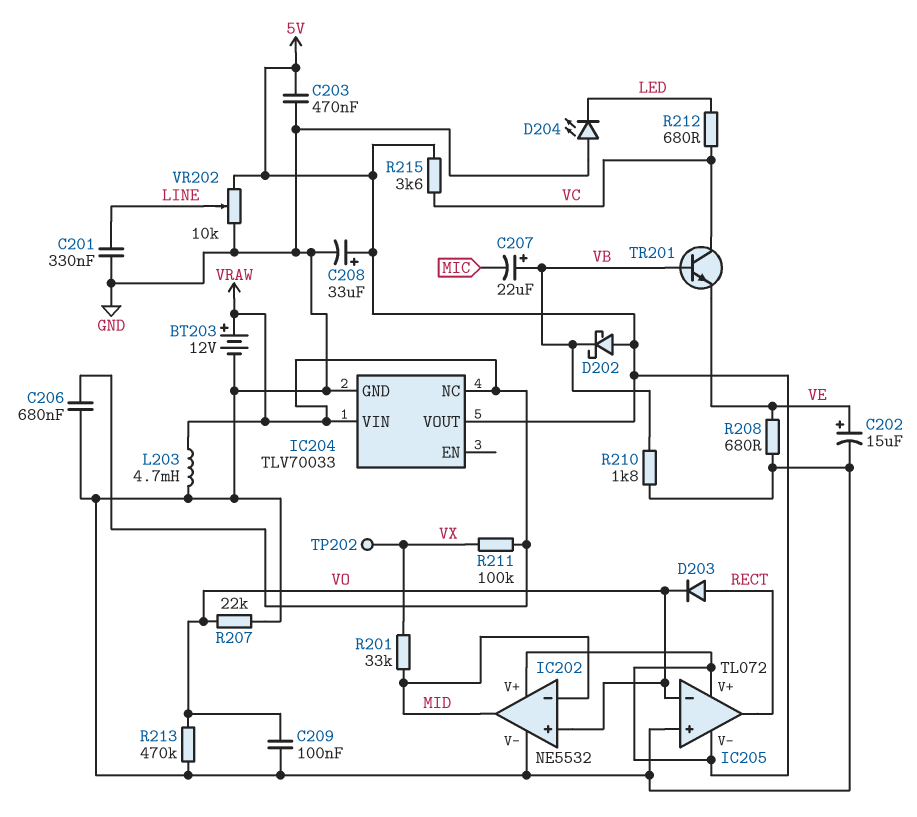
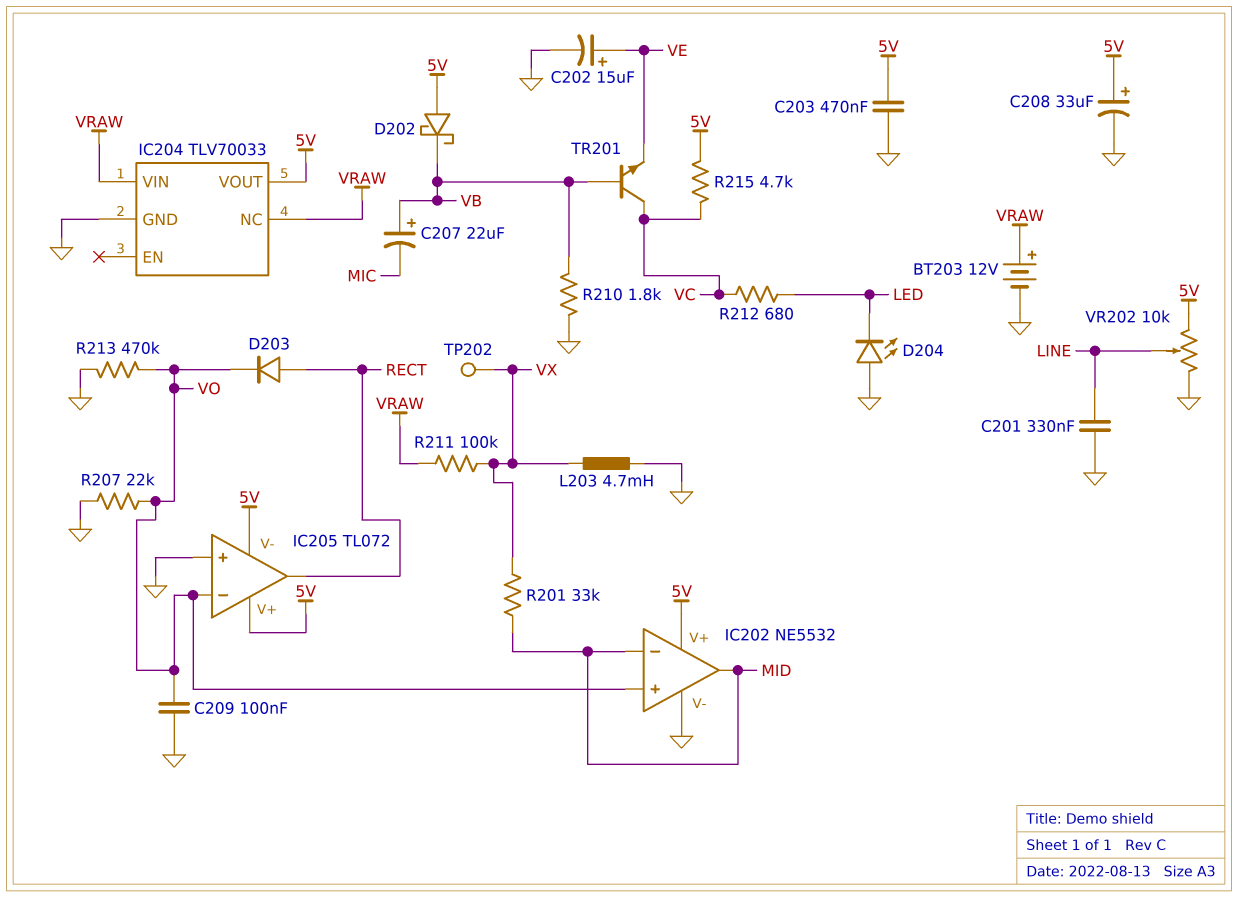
C206: 680nF (GND, VRAW) -> none
L203: 4.7mH (GND, VRAW) -> 4.7mH (GND, VX)
R208: 680 (GND, VE) -> none
R215: 3.6k (5V, VC) -> 4.7k (5V, VC)

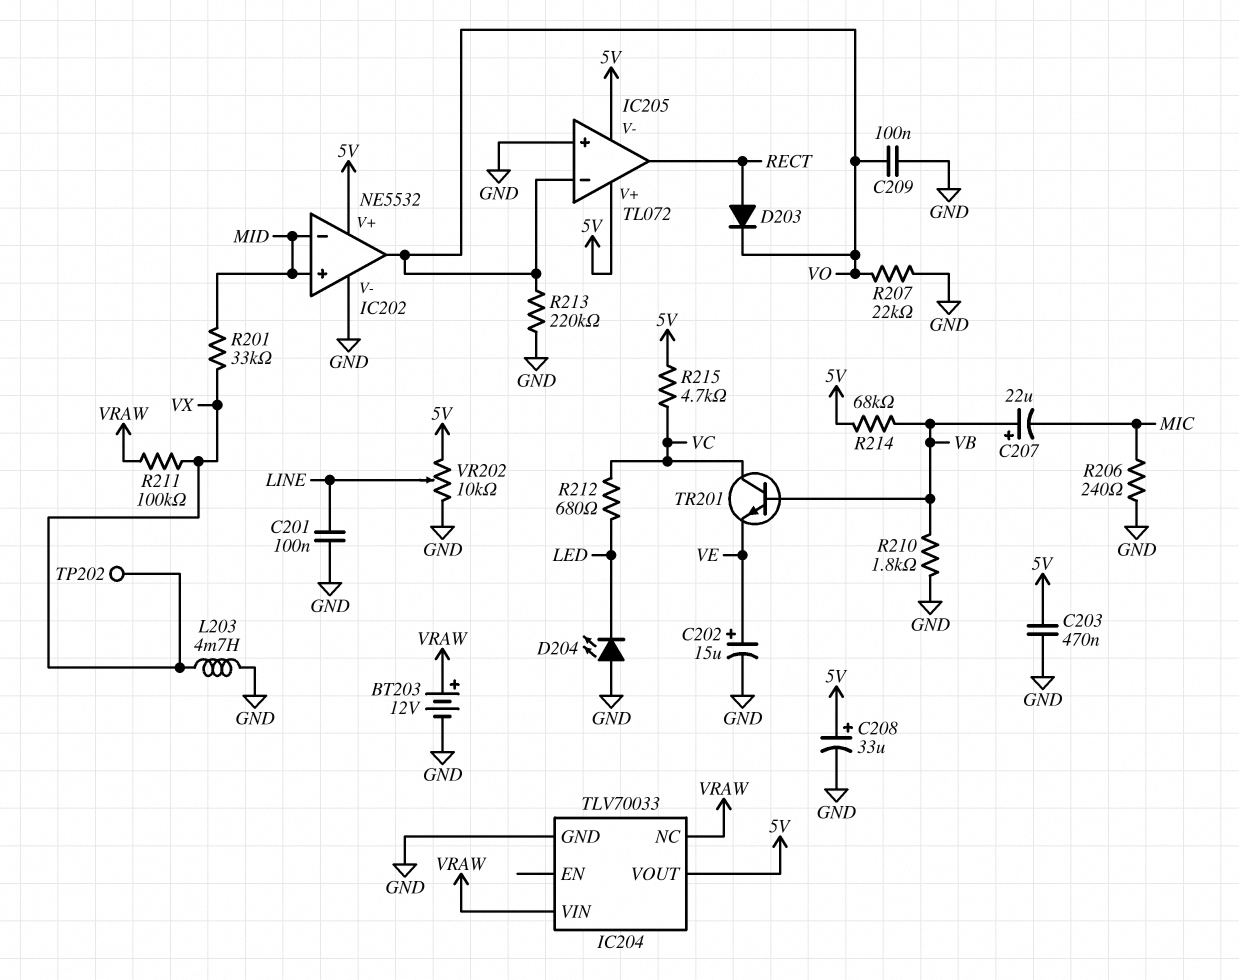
C201: 330nF (GND, LINE) -> 100nF (GND, LINE)
D202: schottky (A 5V, K VB) -> none
IC202 pin in+: VO -> MID
IC202 pin out: MID -> VO
R206: none -> 240 (GND, MIC)
R213: 470k (GND, VO) -> 220k (GND, VO)
R214: none -> 68k (5V, VB)

